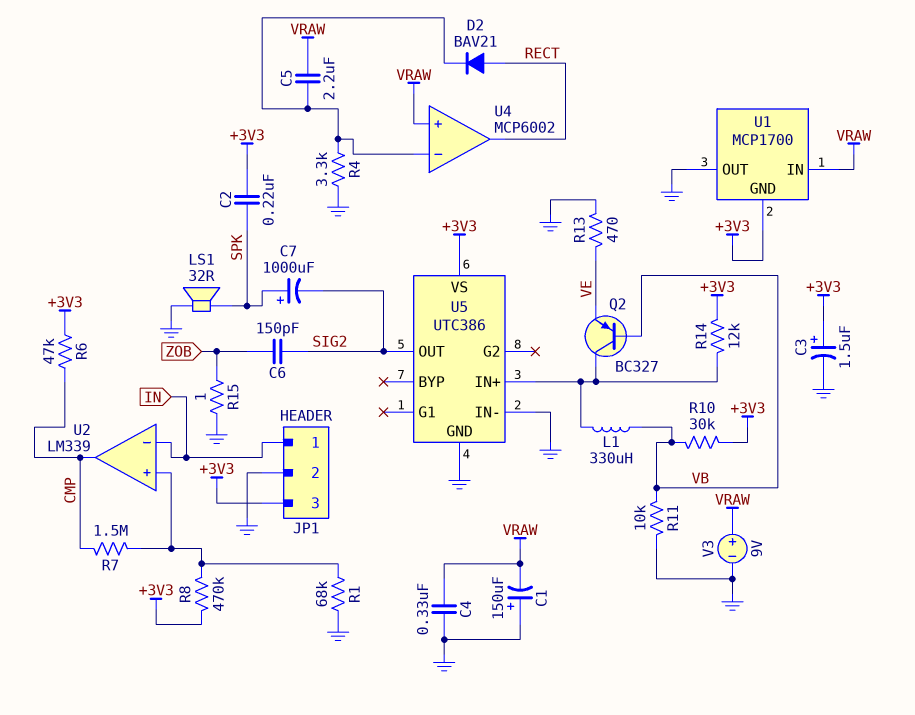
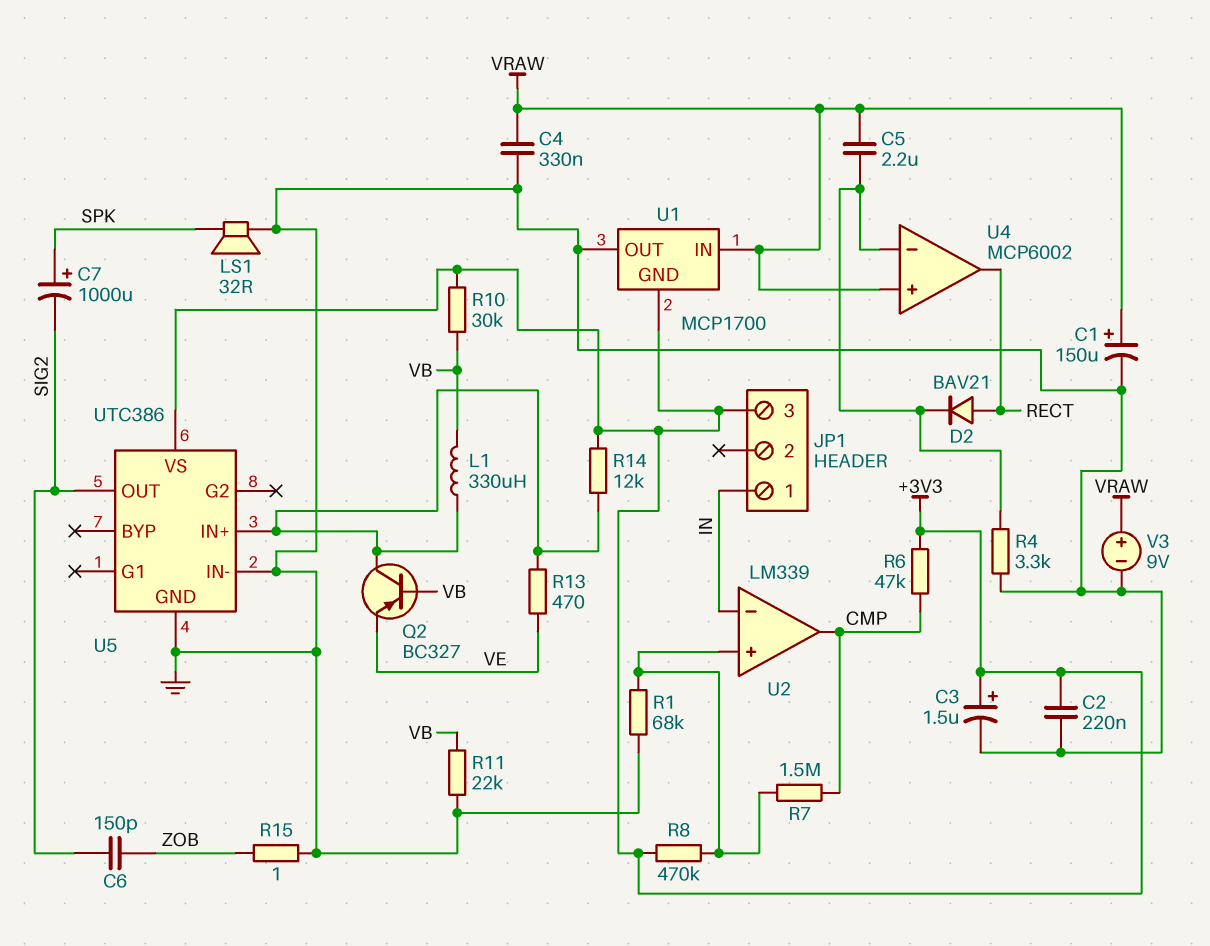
C1: 150uF (plus GND, minus VRAW) -> 150uF (plus VRAW, minus GND)
C2: 220nF (+3V3, SPK) -> 220nF (+3V3, GND)
JP1 pin 2: GND -> none
R11: 10k (GND, VB) -> 22k (GND, VB)
R13: 470 (GND, VE) -> 470 (U5/IN+, VE)

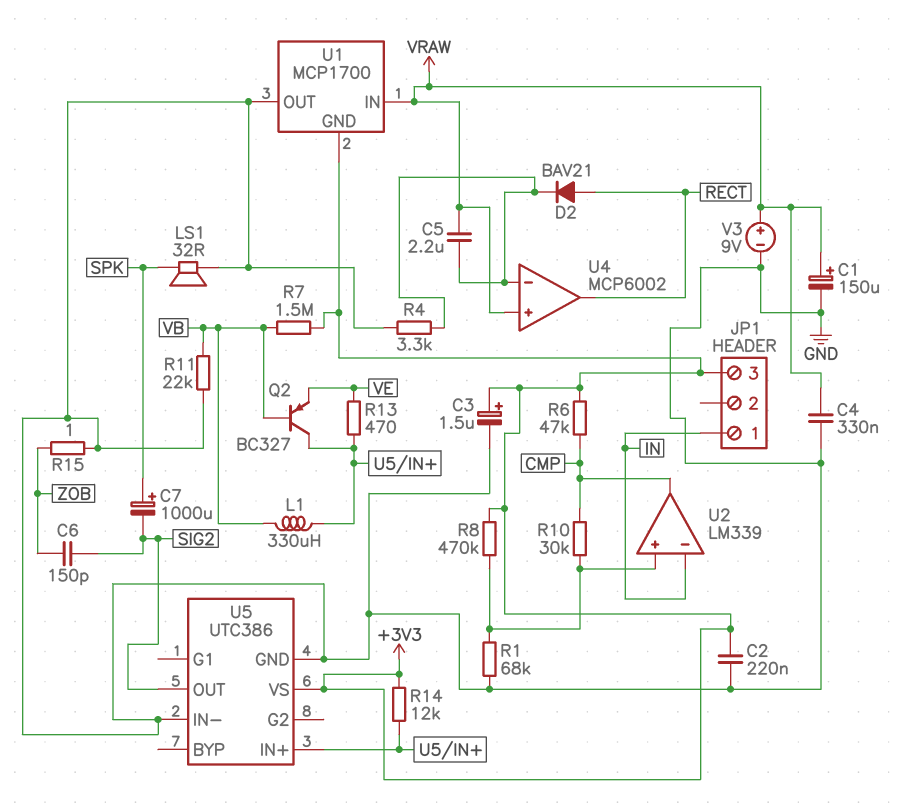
R7: 1.5M (CMP, U2/in+) -> 1.5M (+3V3, VB)
R10: 30k (+3V3, VB) -> 30k (CMP, U2/in+)

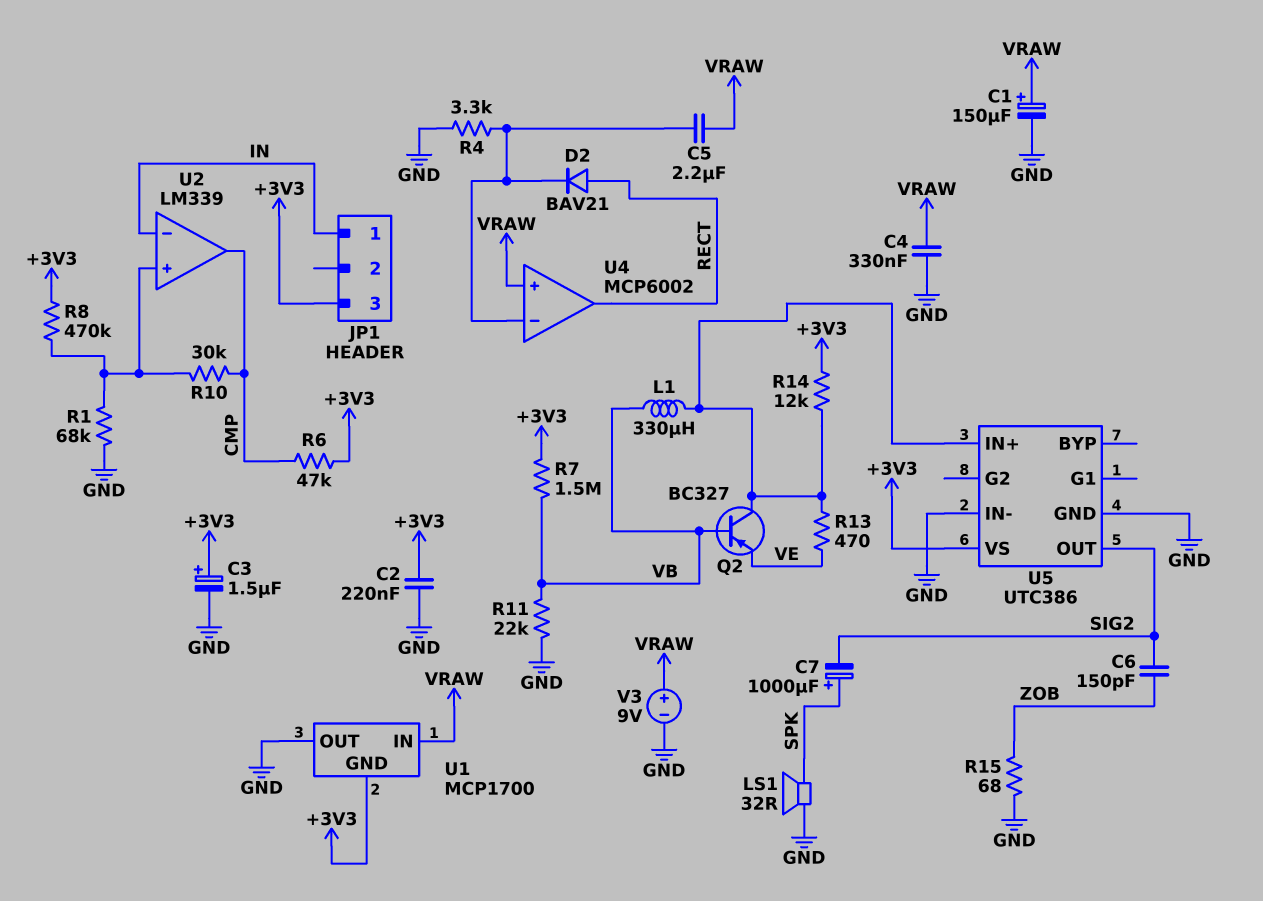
R15: 1 (GND, ZOB) -> 68 (GND, ZOB)

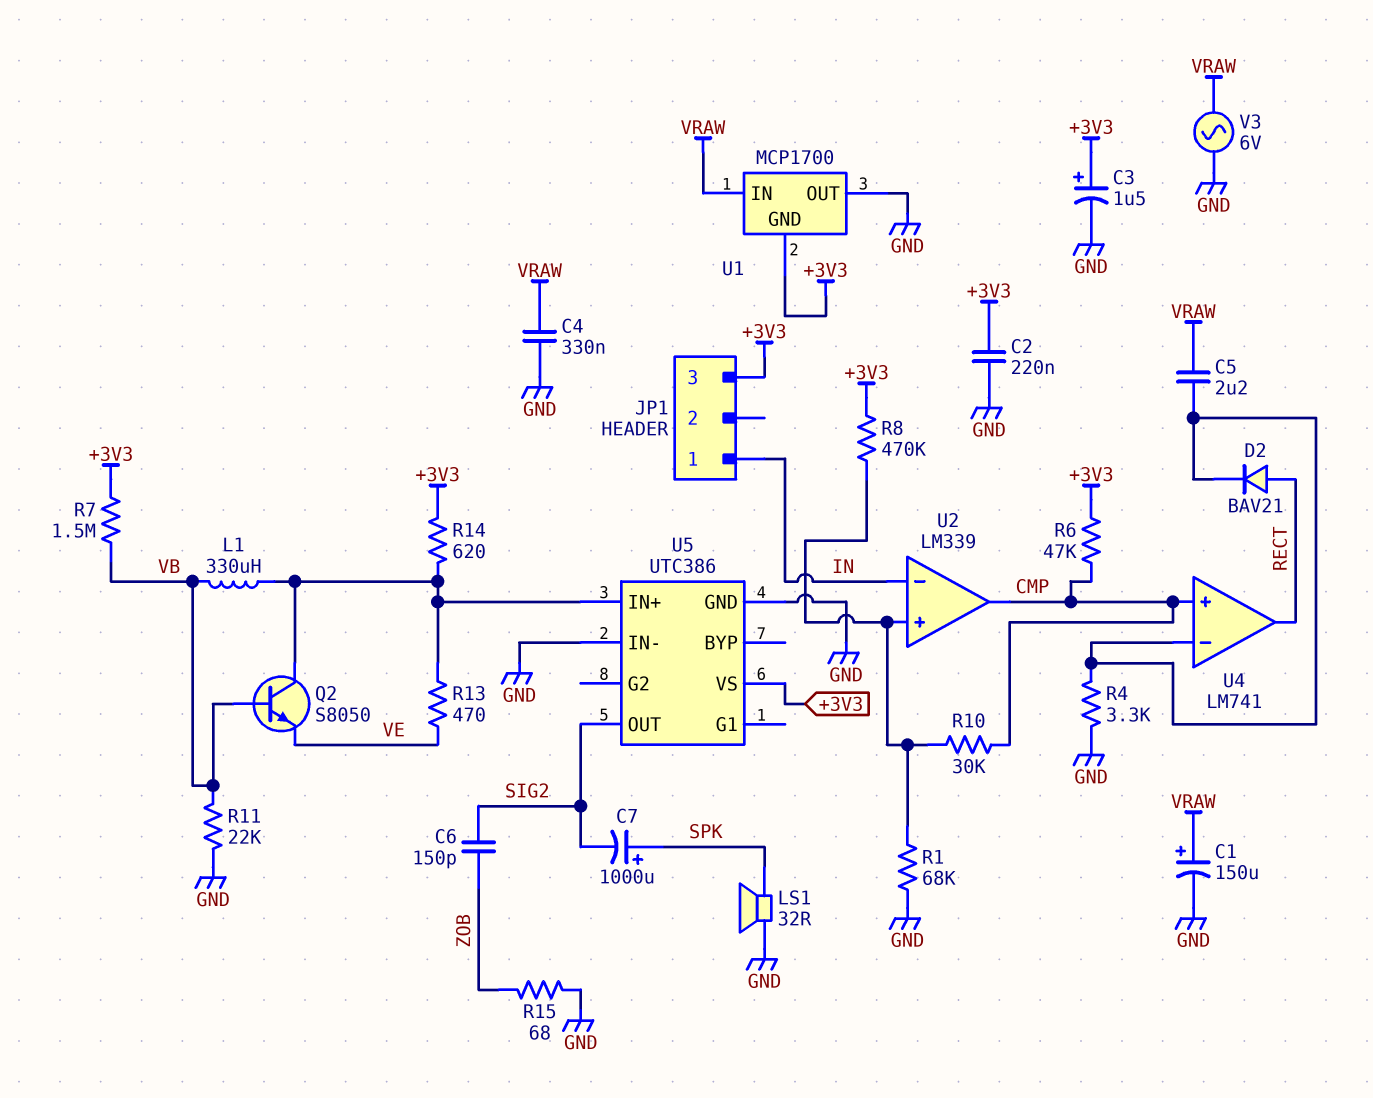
Q2: PNP BC327 (B VB, C U5/IN+, E VE) -> NPN S8050 (B VB, C U5/IN+, E VE)
R14: 12k (+3V3, U5/IN+) -> 620 (+3V3, U5/IN+)
U4: MCP6002 -> LM741
U4 pin in+: VRAW -> CMP
V3: 9V (plus VRAW, minus GND) -> AC 6V (GND, VRAW)

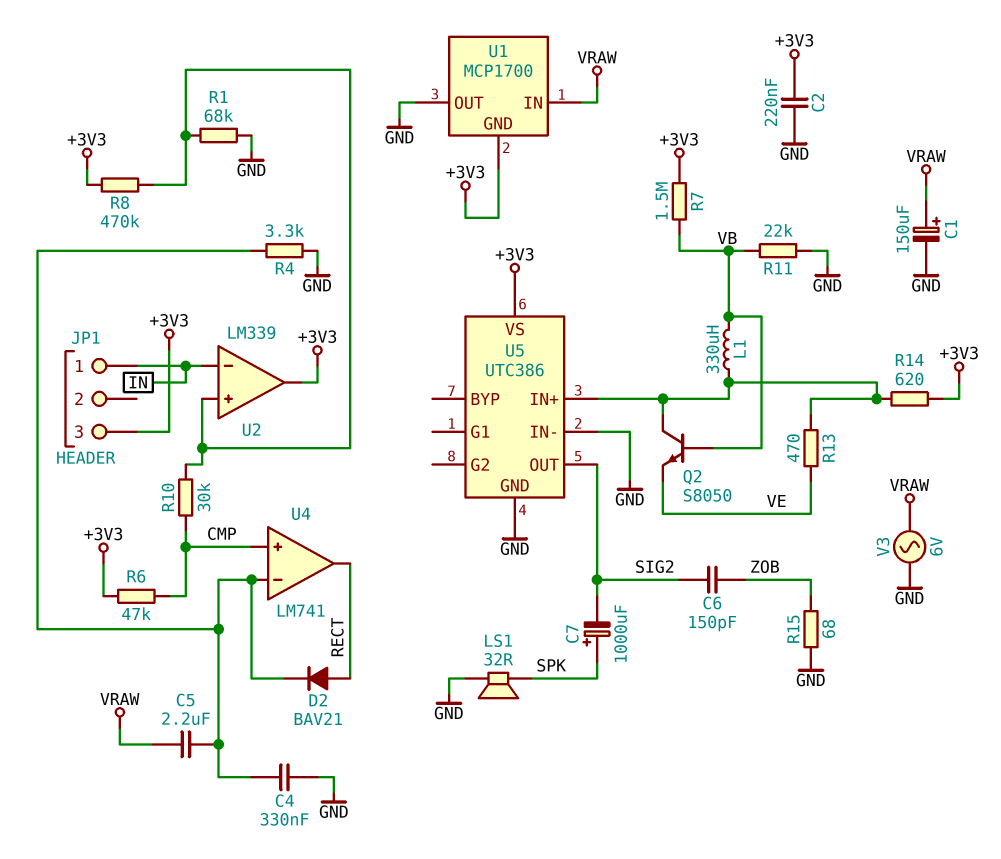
C3: 1.5uF (plus +3V3, minus GND) -> none
C4: 330nF (GND, VRAW) -> 330nF (GND, U4/in-)
U2 pin out: CMP -> +3V3

